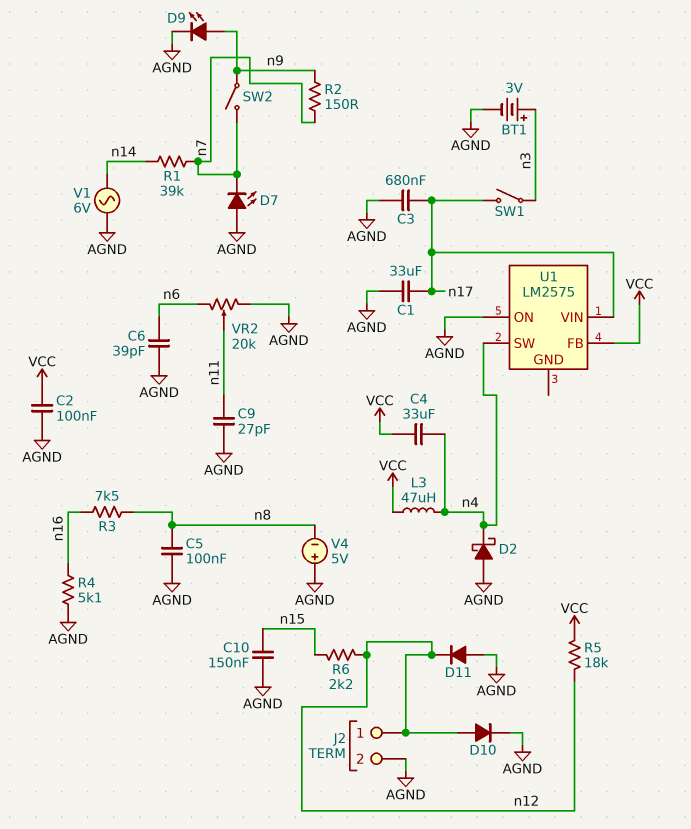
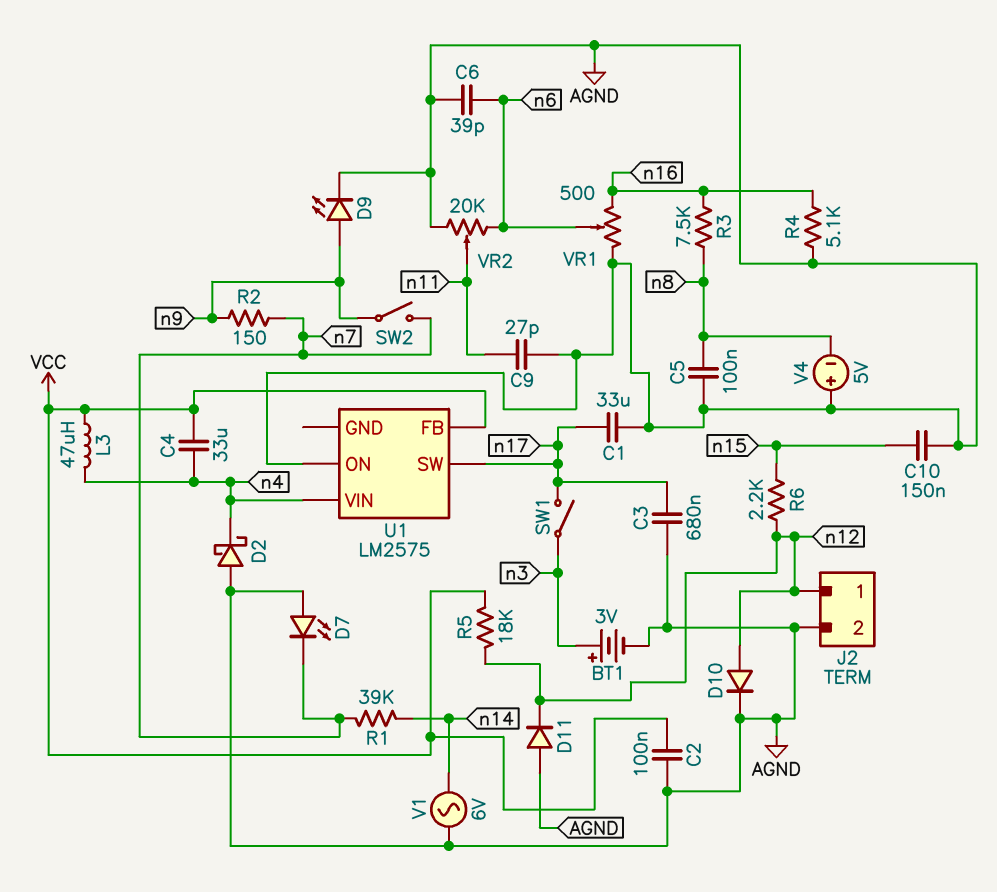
U1 pin SW: n4 -> n17
U1 pin VIN: n17 -> n4
VR1: none -> 500 (AGND, n16, wiper n6)

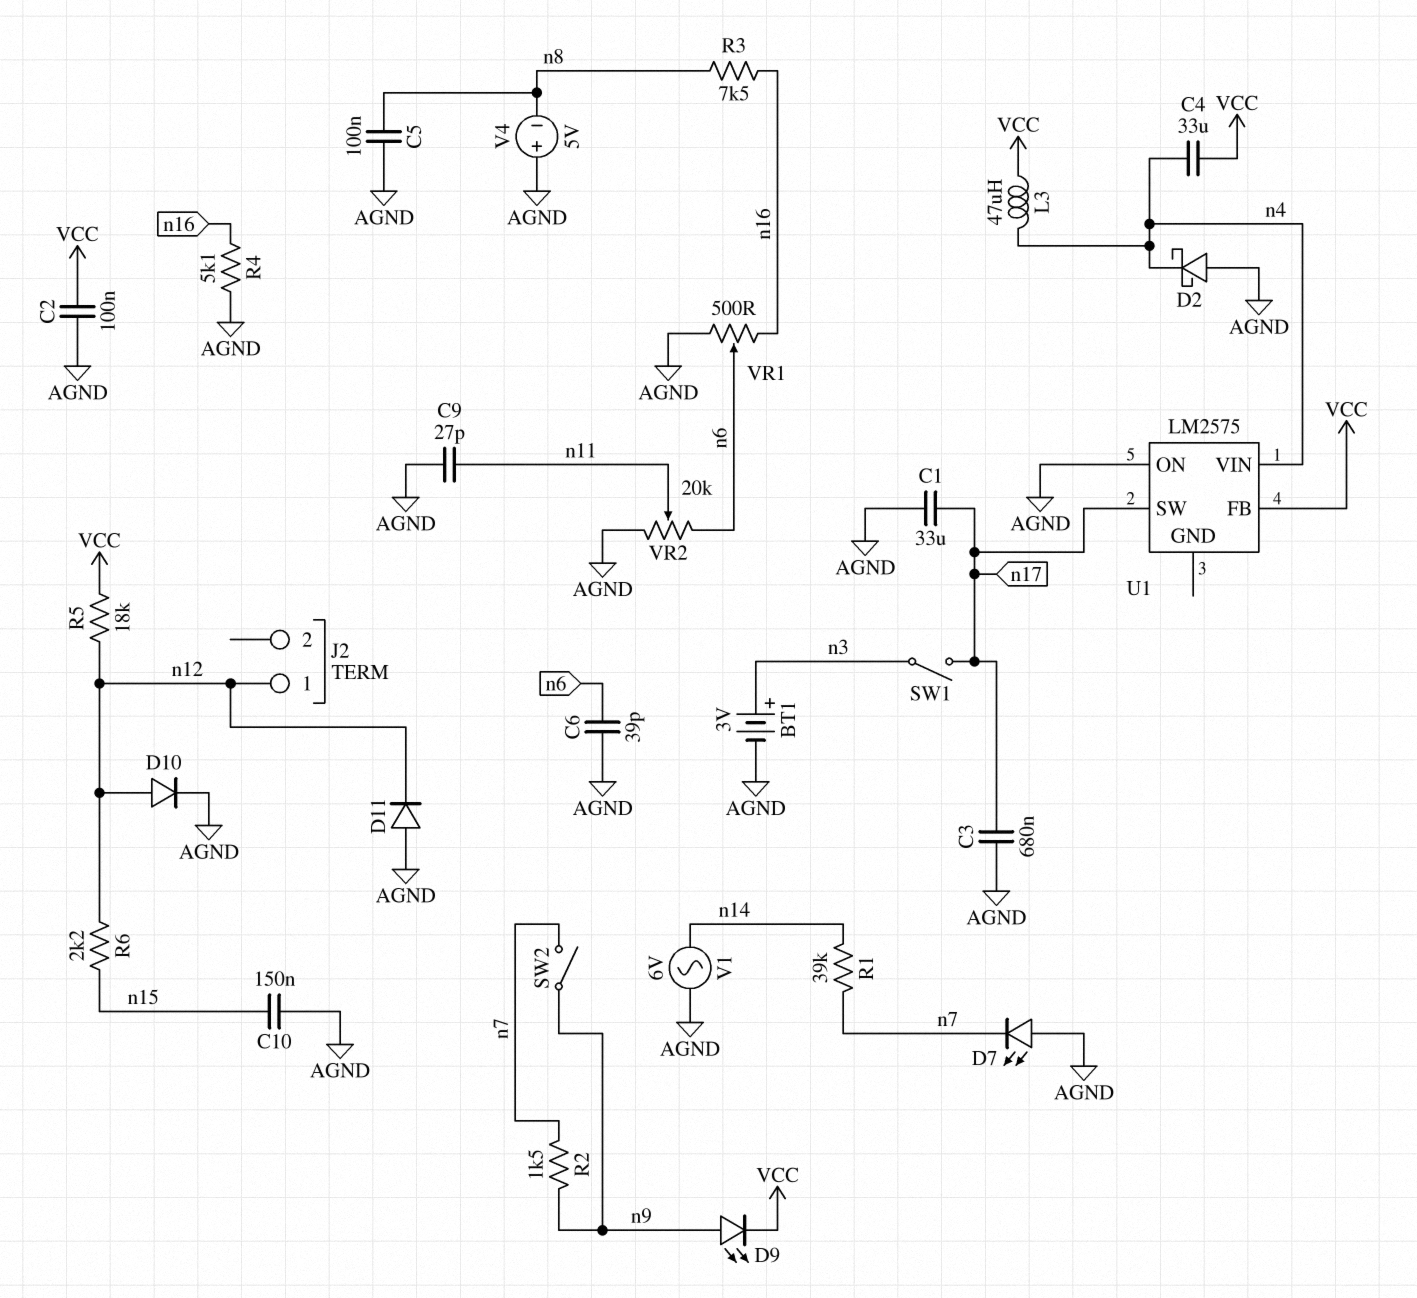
D9: LED (A n9, K AGND) -> LED (A n9, K VCC)
J2 pin 2: AGND -> none
R2: 150 (n7, n9) -> 1.5k (n7, n9)

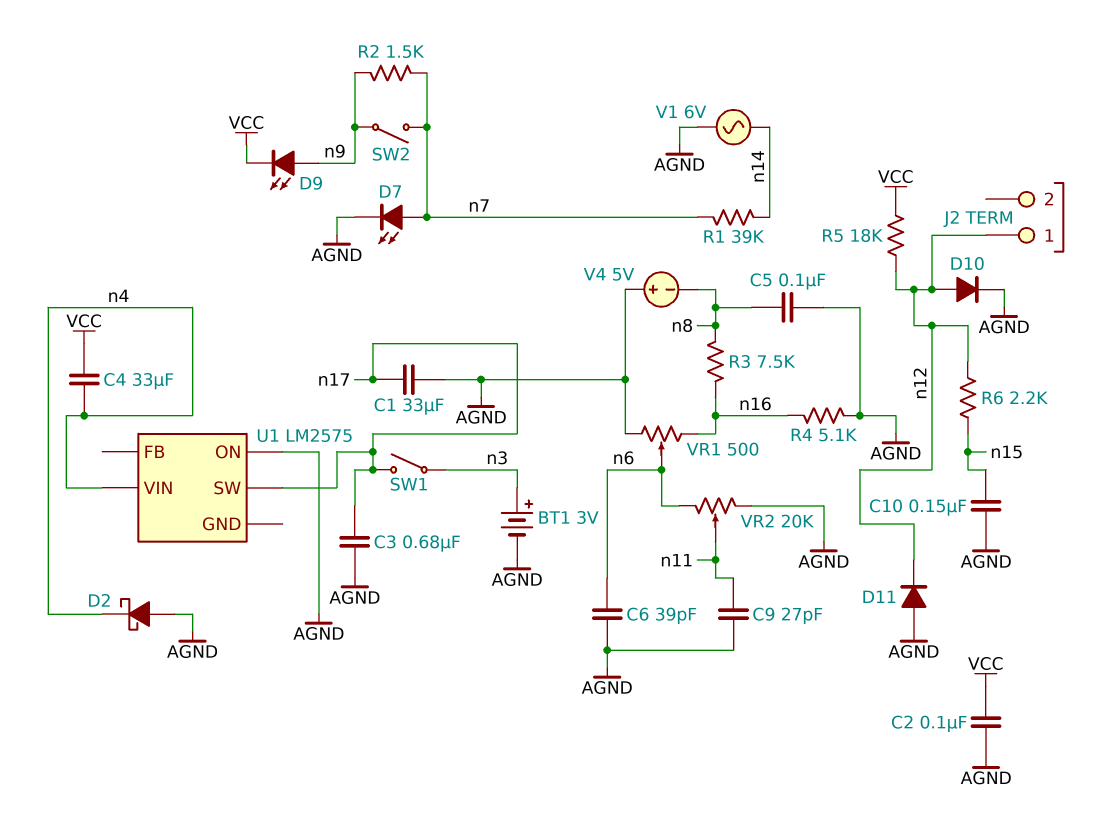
D7: LED (A AGND, K n7) -> LED (A n7, K AGND)
L3: 47uH (VCC, n4) -> none
U1 pin FB: VCC -> none

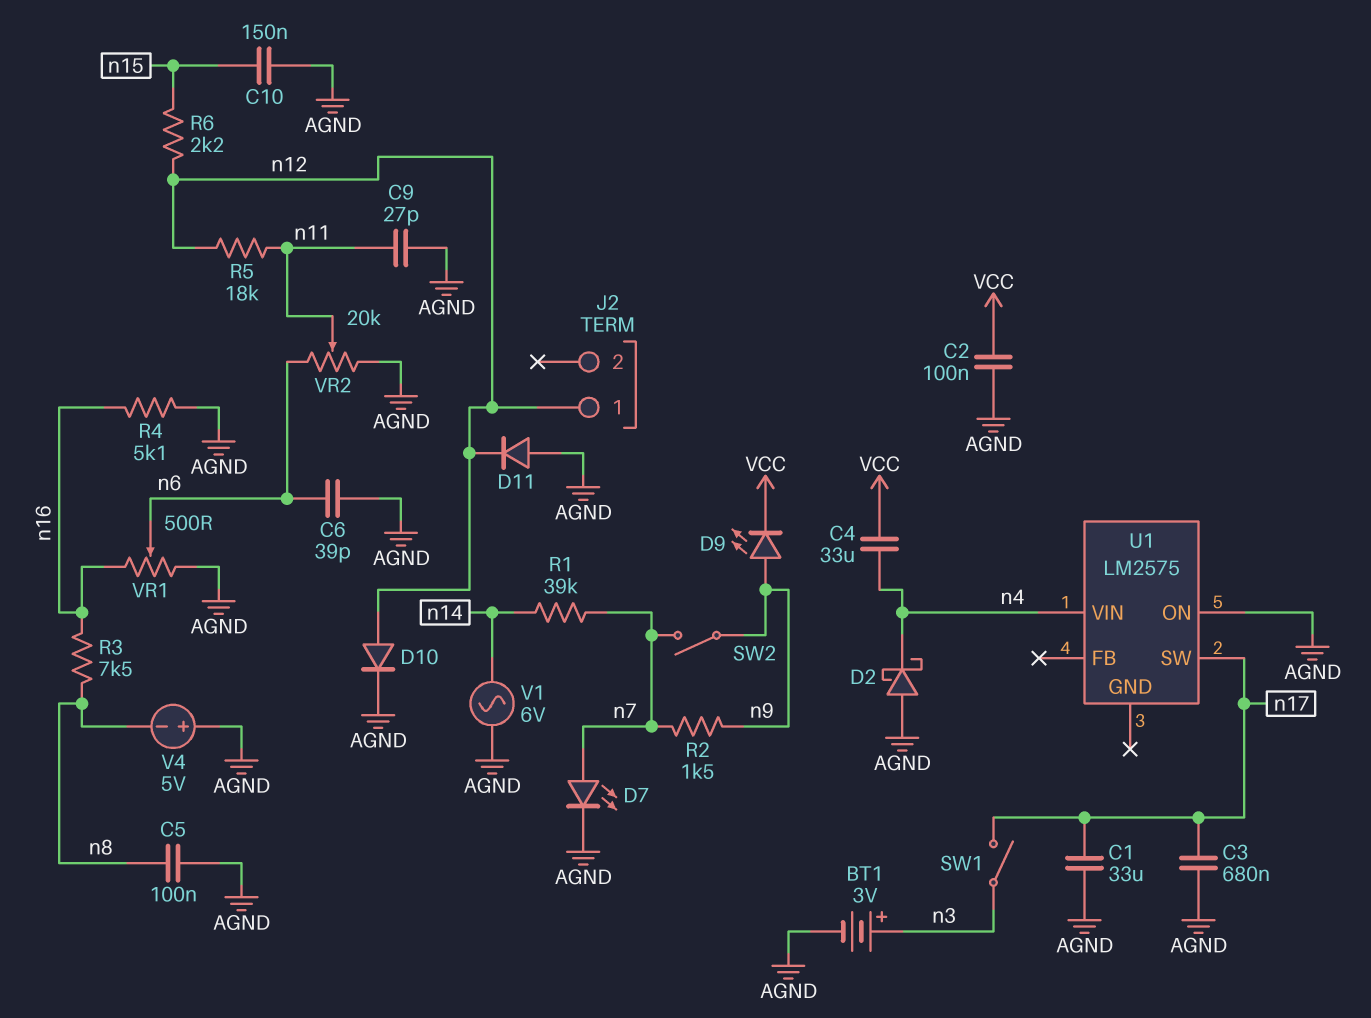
R5: 18k (VCC, n12) -> 18k (n11, n12)

